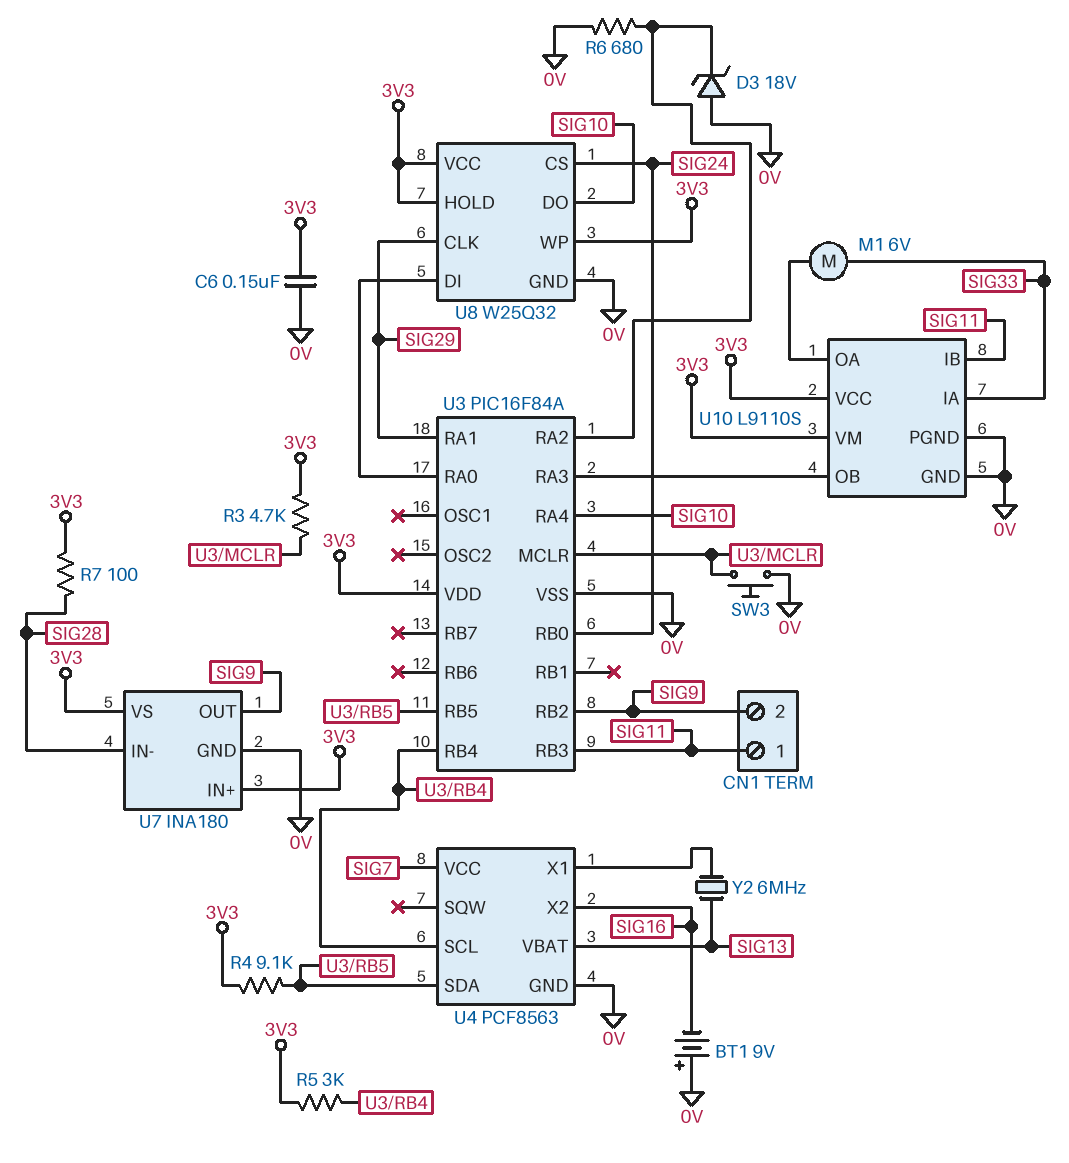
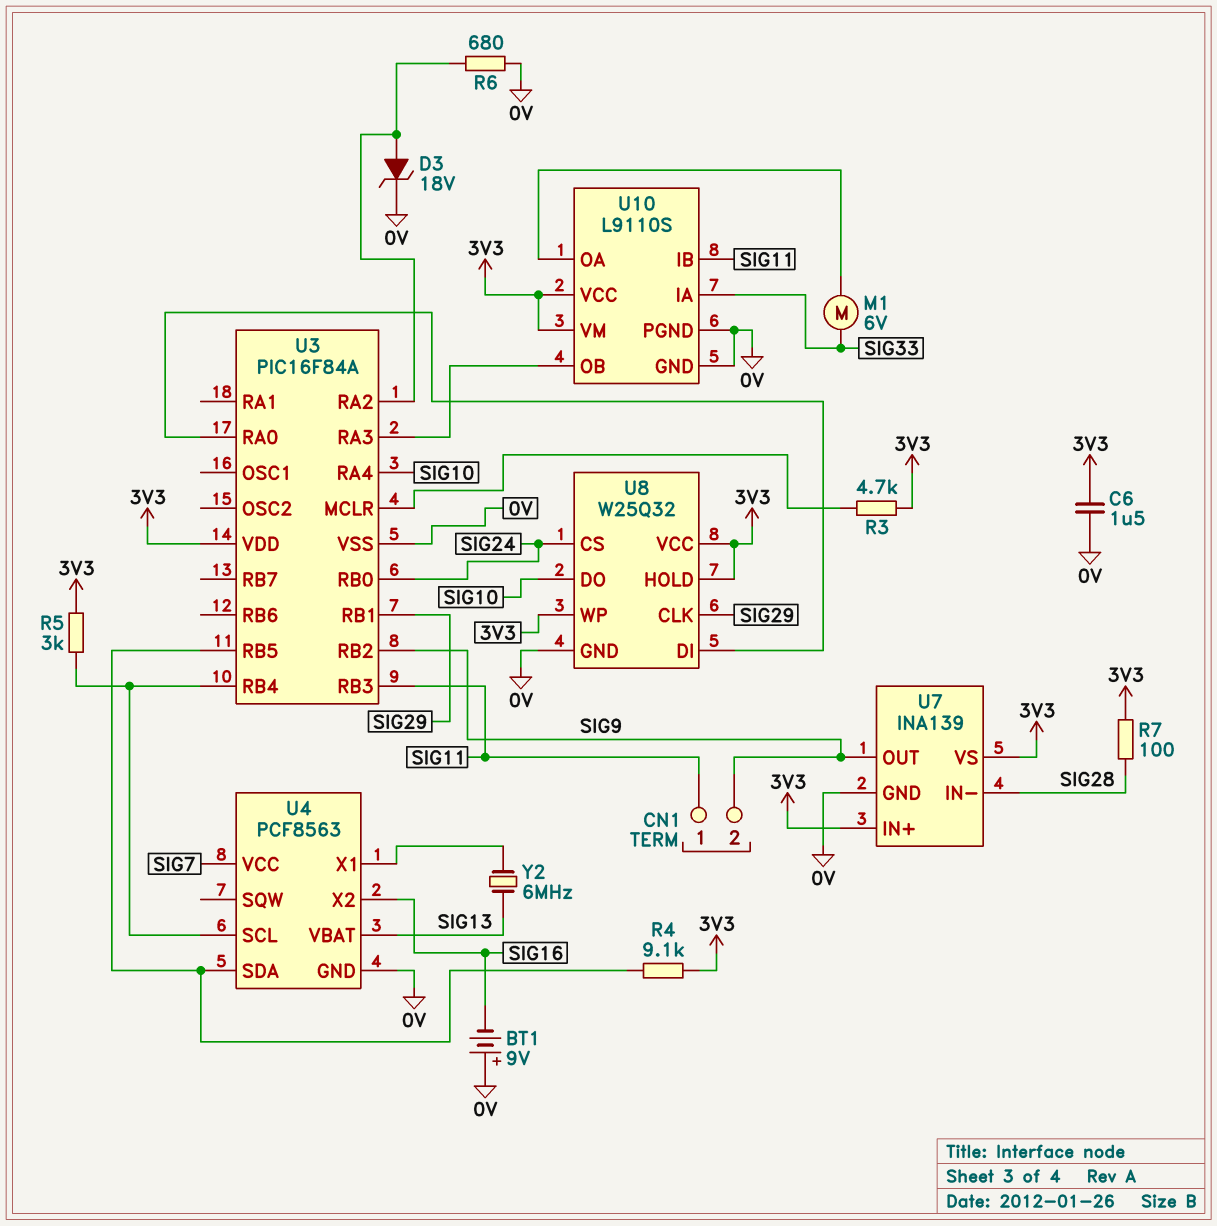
C6: 150nF (0V, 3V3) -> 1.5uF (0V, 3V3)
D3: zener 18V (A 0V, K U3/RA2) -> zener 18V (A U3/RA2, K 0V)
SW3: button (0V, U3/MCLR) -> none
U3 pin RA1: SIG29 -> none
U3 pin RB1: none -> SIG29
U7: INA180 -> INA139

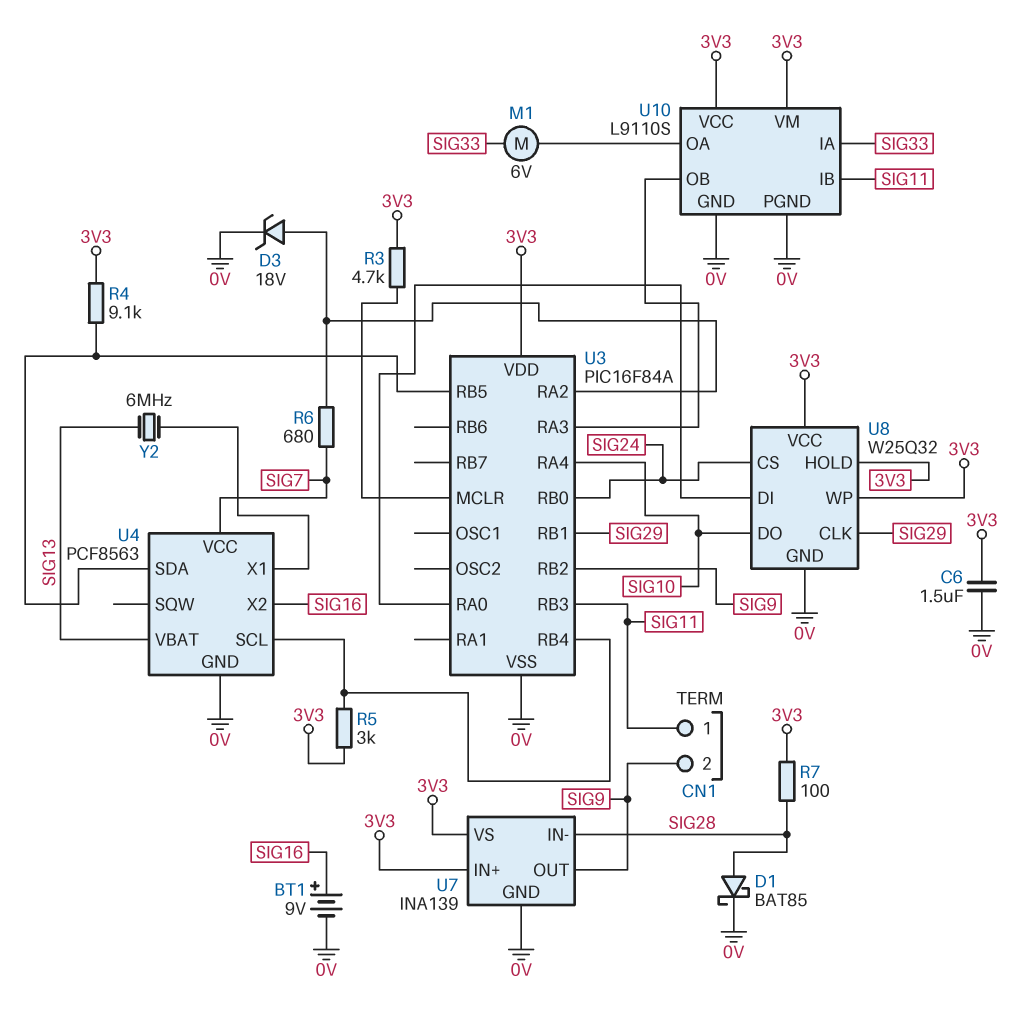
BT1: 9V (plus 0V, minus SIG16) -> 9V (plus SIG16, minus 0V)
D1: none -> schottky BAT85 (A SIG28, K 0V)
R6: 680 (0V, U3/RA2) -> 680 (SIG7, U3/RA2)

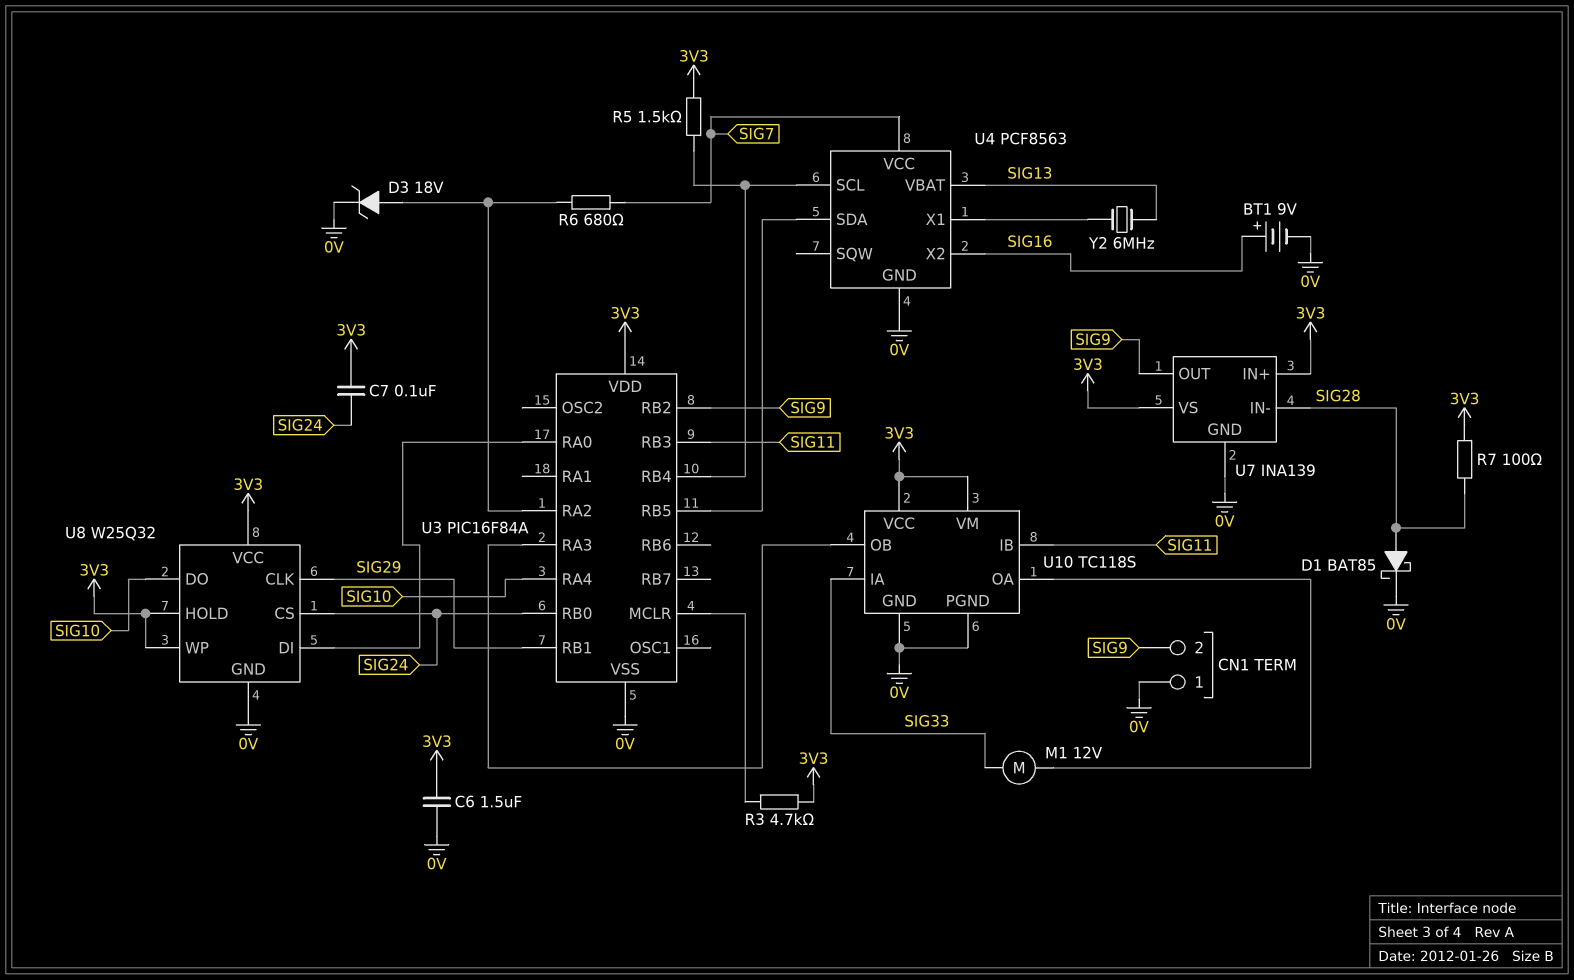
C7: none -> 100nF (3V3, SIG24)
CN1 pin 1: SIG11 -> 0V
M1: motor 6V (SIG33, U10/OA) -> motor 12V (SIG33, U10/OA)
R4: 9.1k (3V3, U3/RB5) -> none
R5: 3k (3V3, U3/RB4) -> 1.5k (3V3, U3/RB4)
U10: L9110S -> TC118S

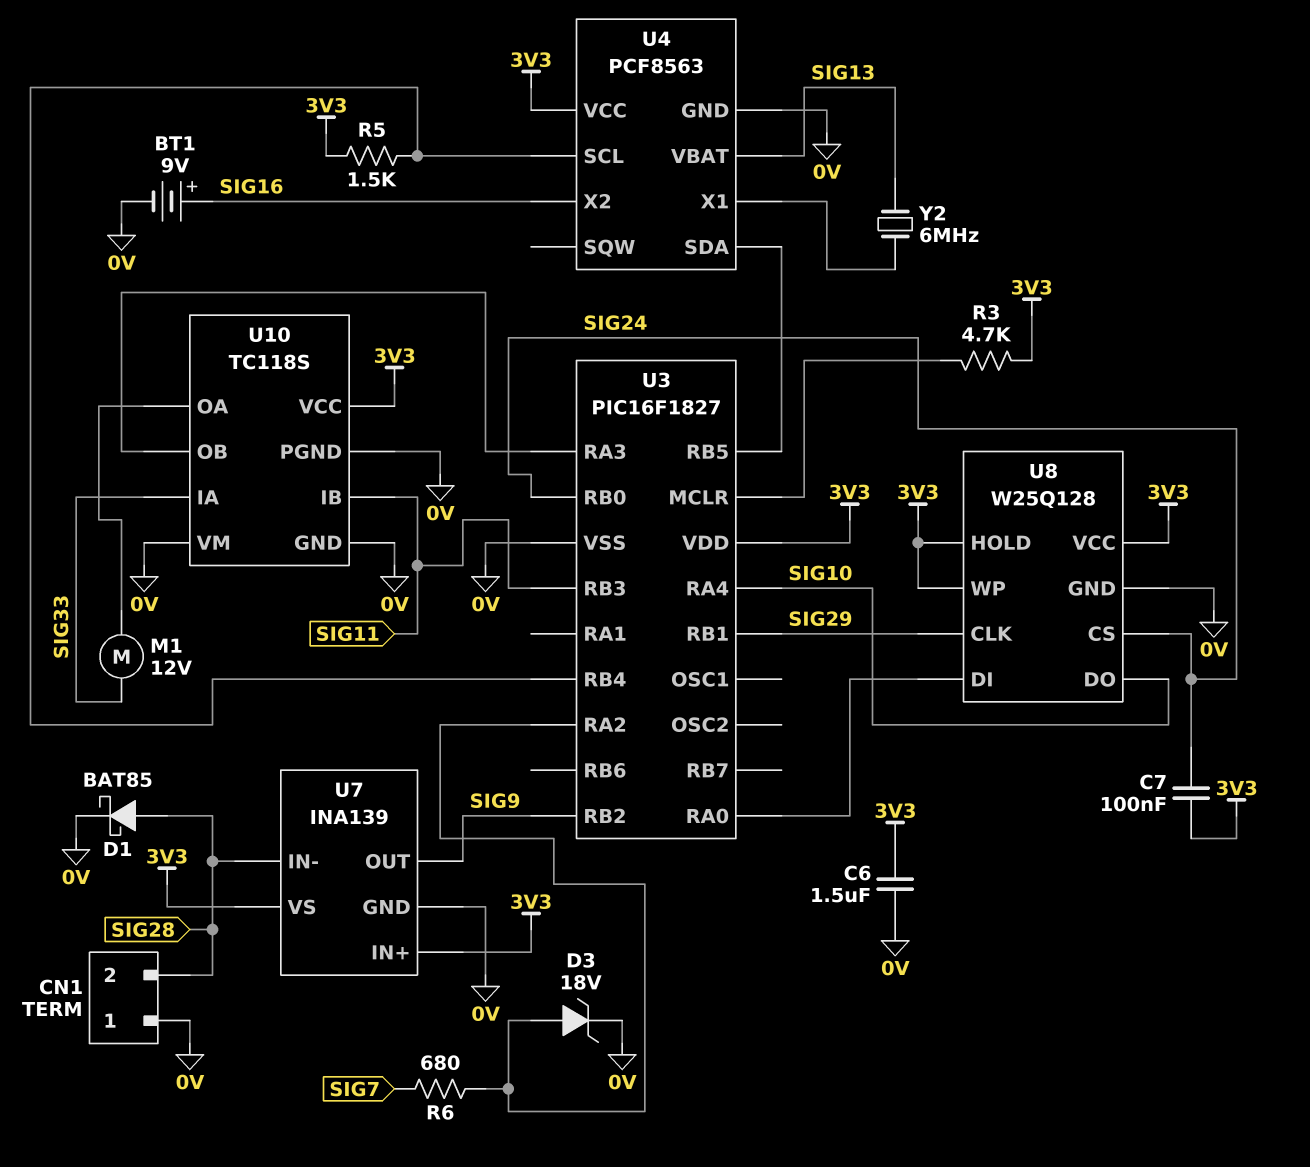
CN1 pin 2: SIG9 -> SIG28
R7: 100 (3V3, SIG28) -> none
U3: PIC16F84A -> PIC16F1827
U4 pin VCC: SIG7 -> 3V3
U8: W25Q32 -> W25Q128
U10 pin VM: 3V3 -> 0V

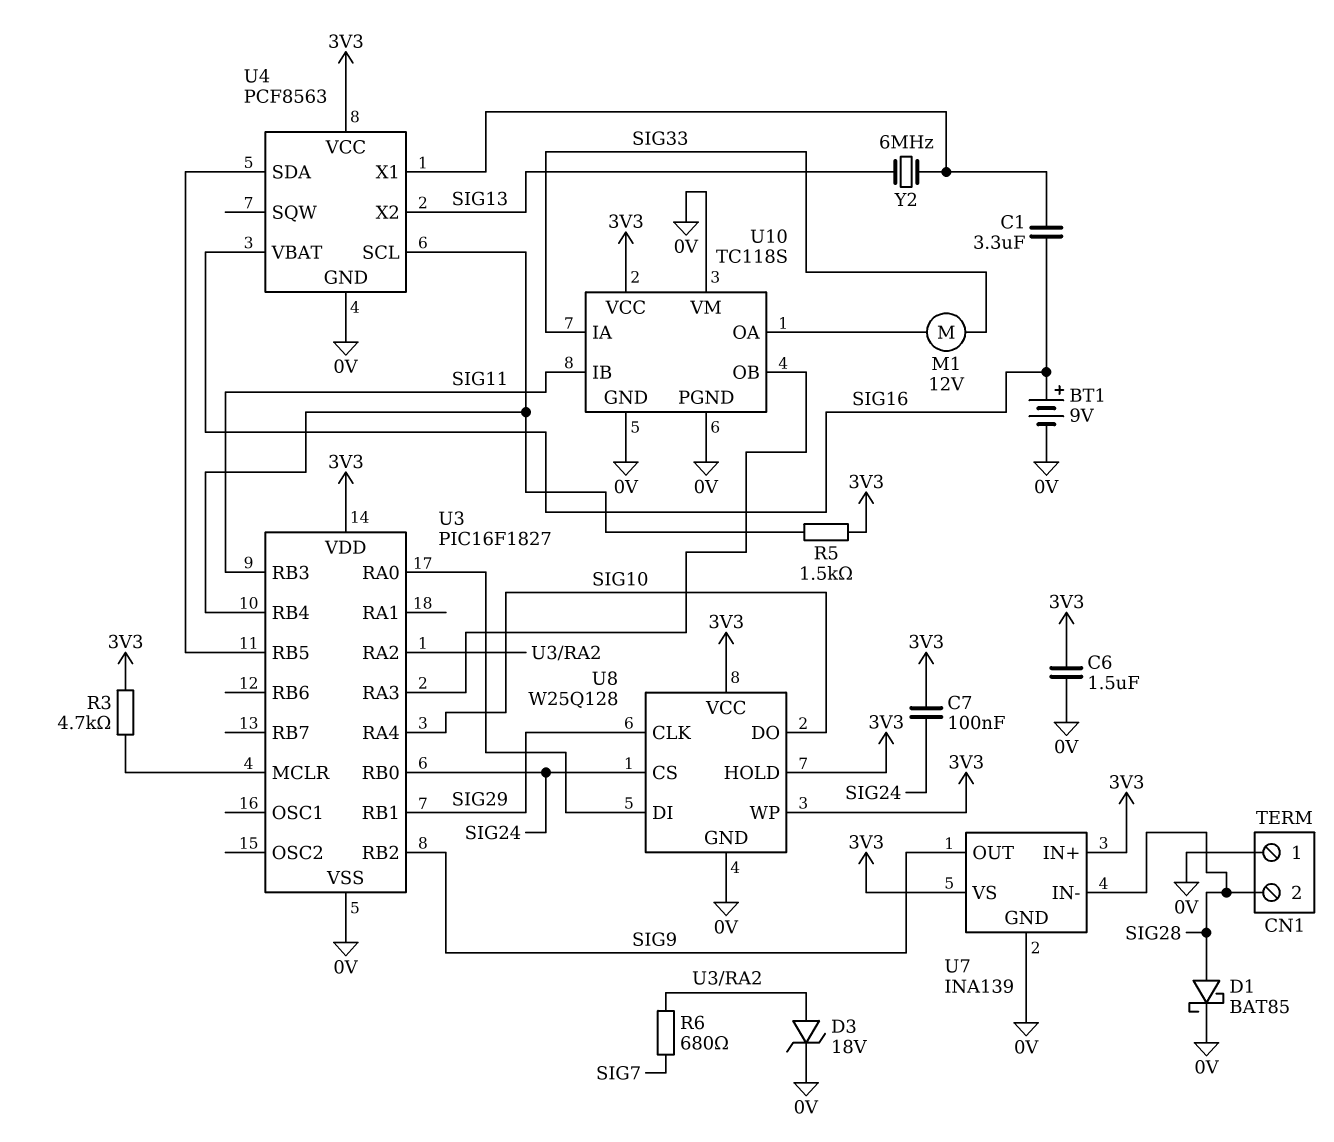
C1: none -> 3.3uF (SIG16, U4/X1)
U4 pin VBAT: SIG13 -> SIG16
U4 pin X2: SIG16 -> SIG13

